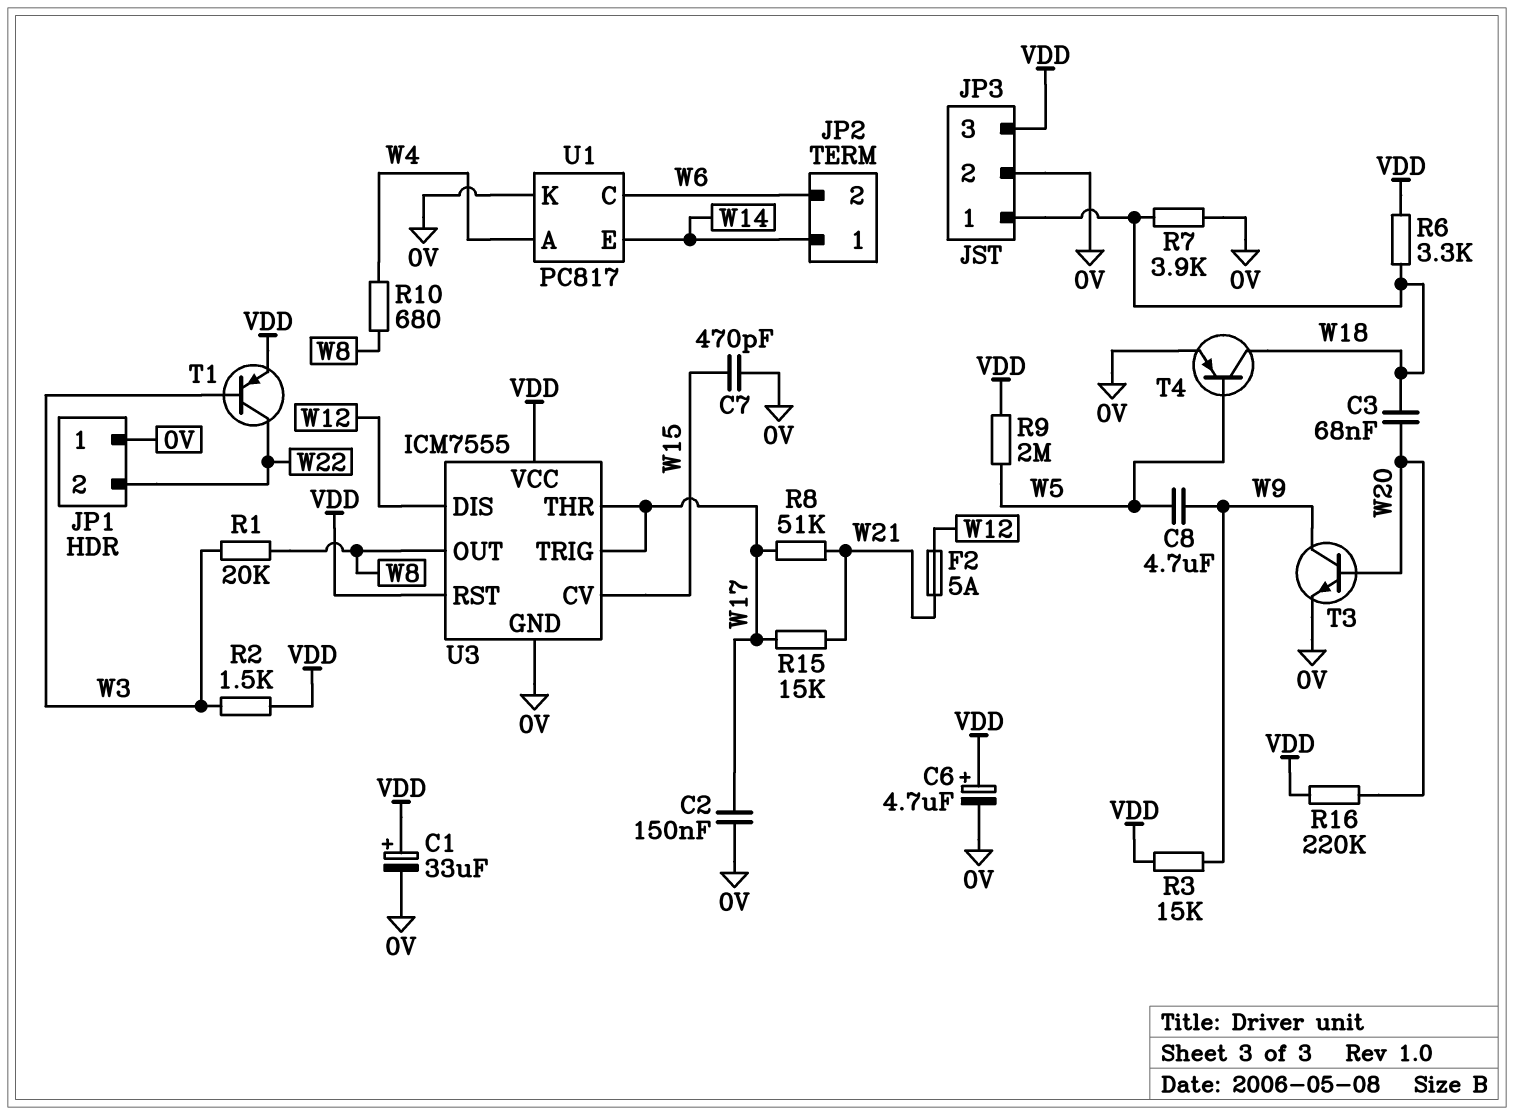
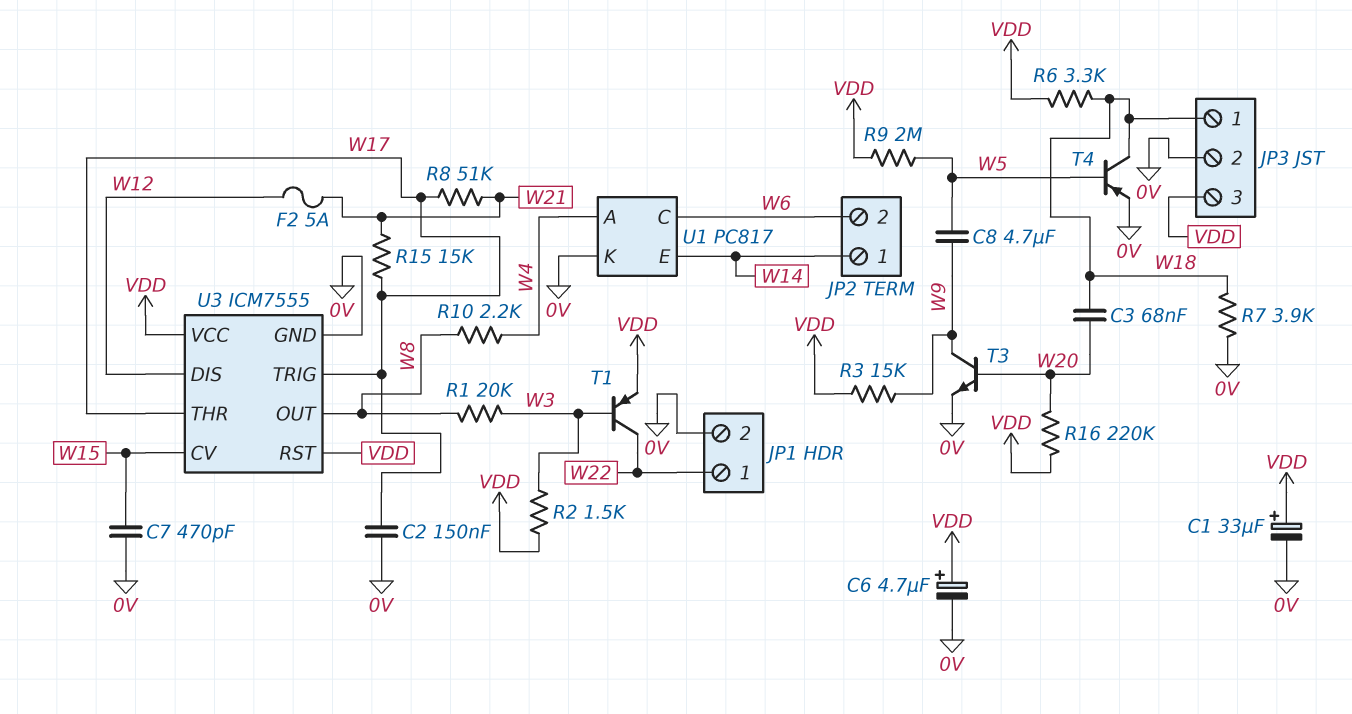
JP1 pin 1: 0V -> W22
JP1 pin 2: W22 -> 0V
R10: 680 (W4, W8) -> 2.2k (W4, W8)

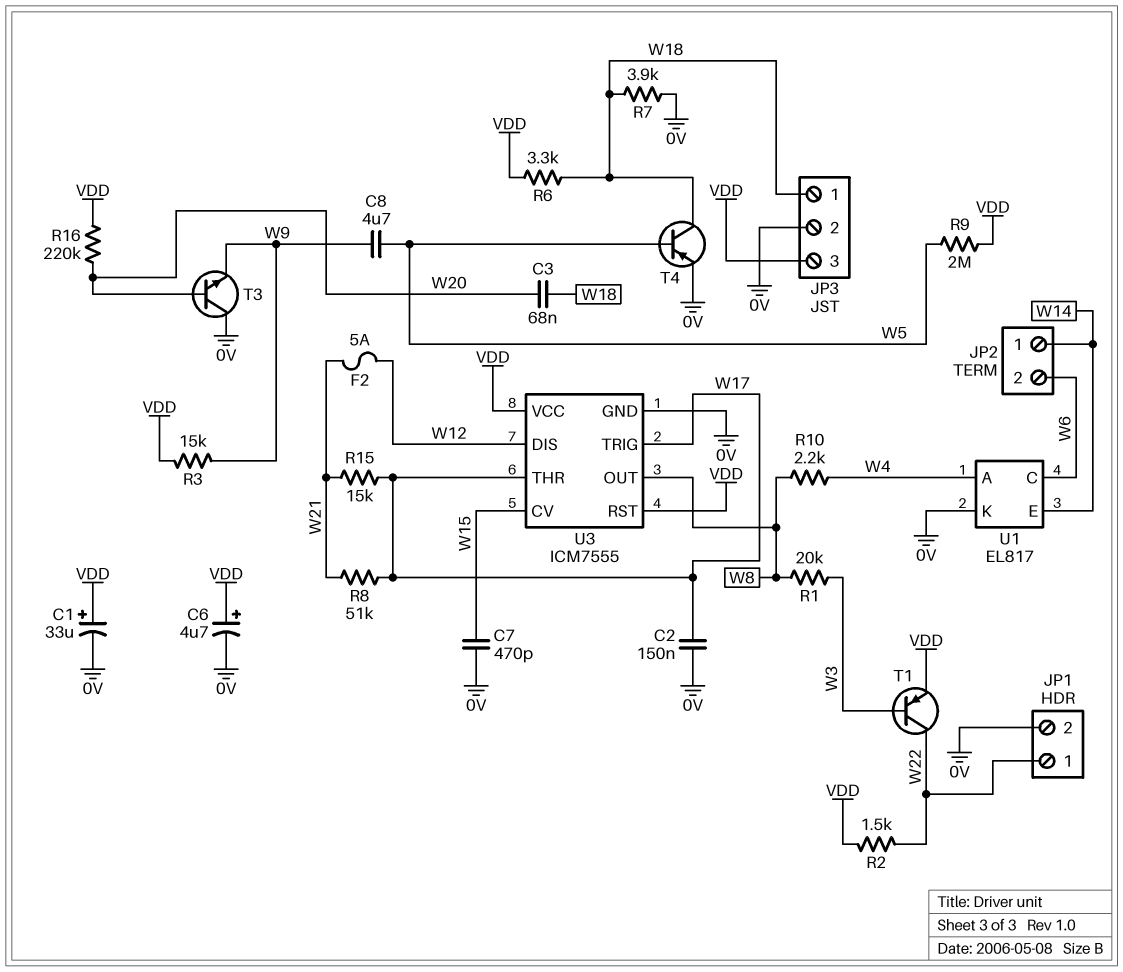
R2: 1.5k (VDD, W3) -> 1.5k (VDD, W22)
T3: NPN (B W20, C W9, E 0V) -> NPN (B W20, C 0V, E W9)
U1: PC817 -> EL817

